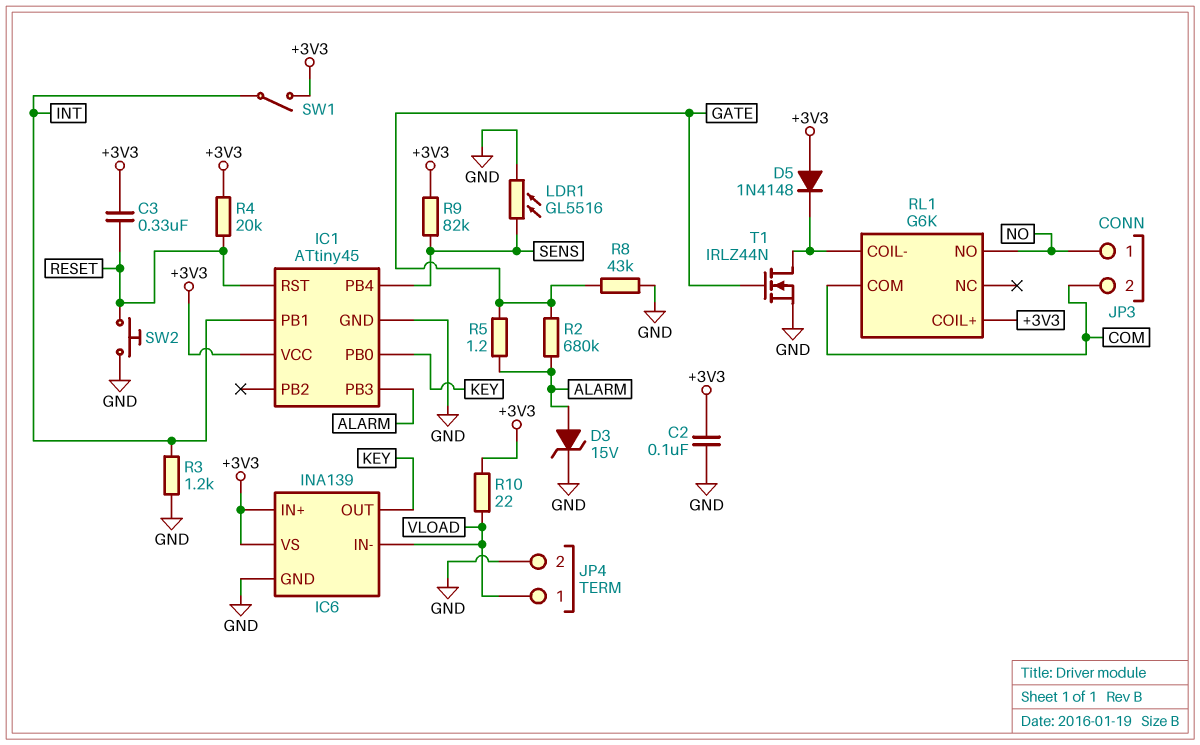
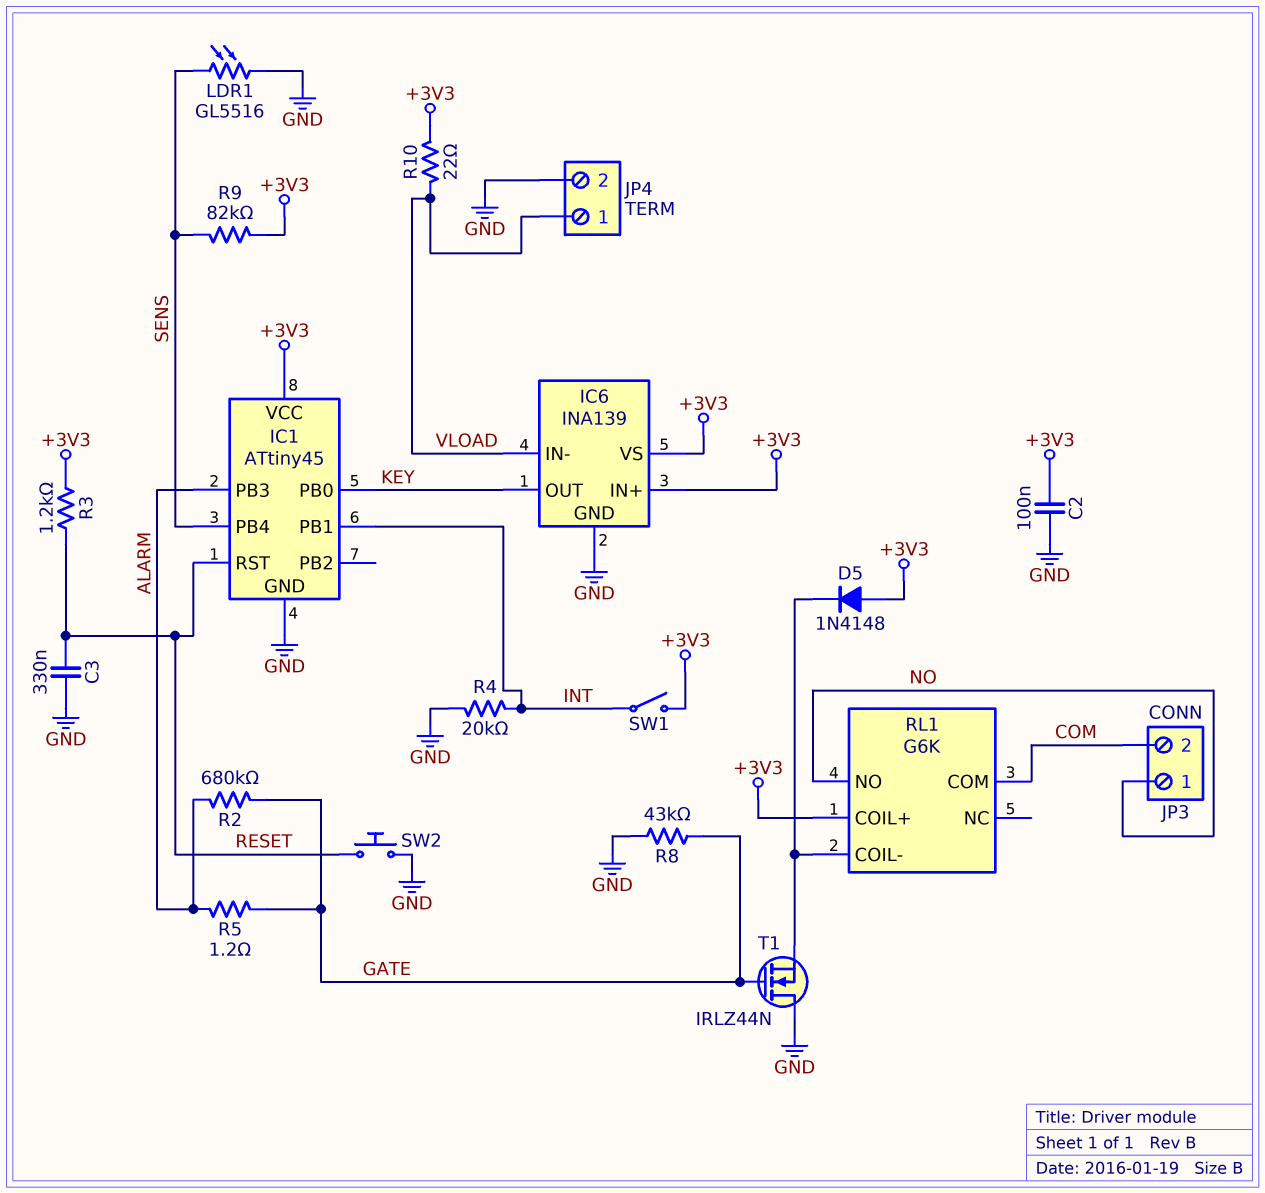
C3: 330nF (+3V3, RESET) -> 330nF (GND, RESET)
D3: zener 15V (A ALARM, K GND) -> none
R3: 1.2k (GND, INT) -> 1.2k (+3V3, RESET)
R4: 20k (+3V3, RESET) -> 20k (GND, INT)
T1: NMOS IRLZ44N (G GATE, D RL1/COIL-, S GND) -> NMOS IRLZ44N (G GATE, D GND, S RL1/COIL-)

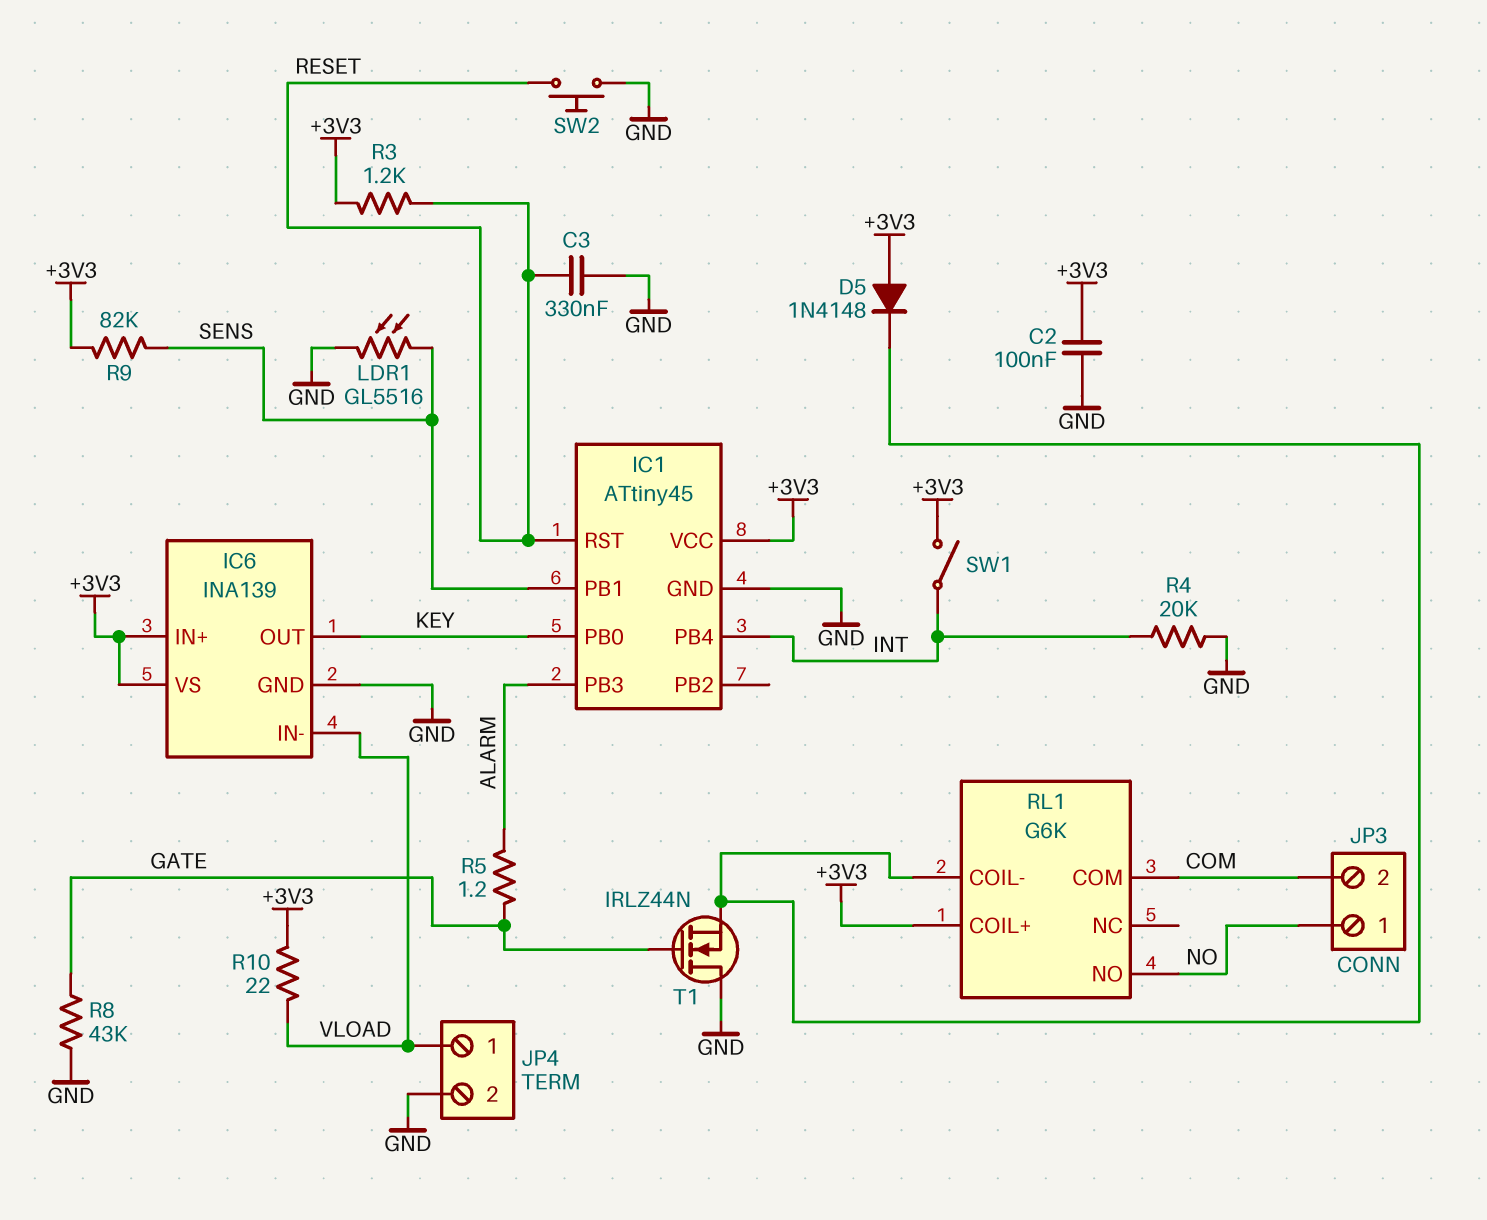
IC1 pin PB1: INT -> SENS
IC1 pin PB4: SENS -> INT
R2: 680k (ALARM, GATE) -> none

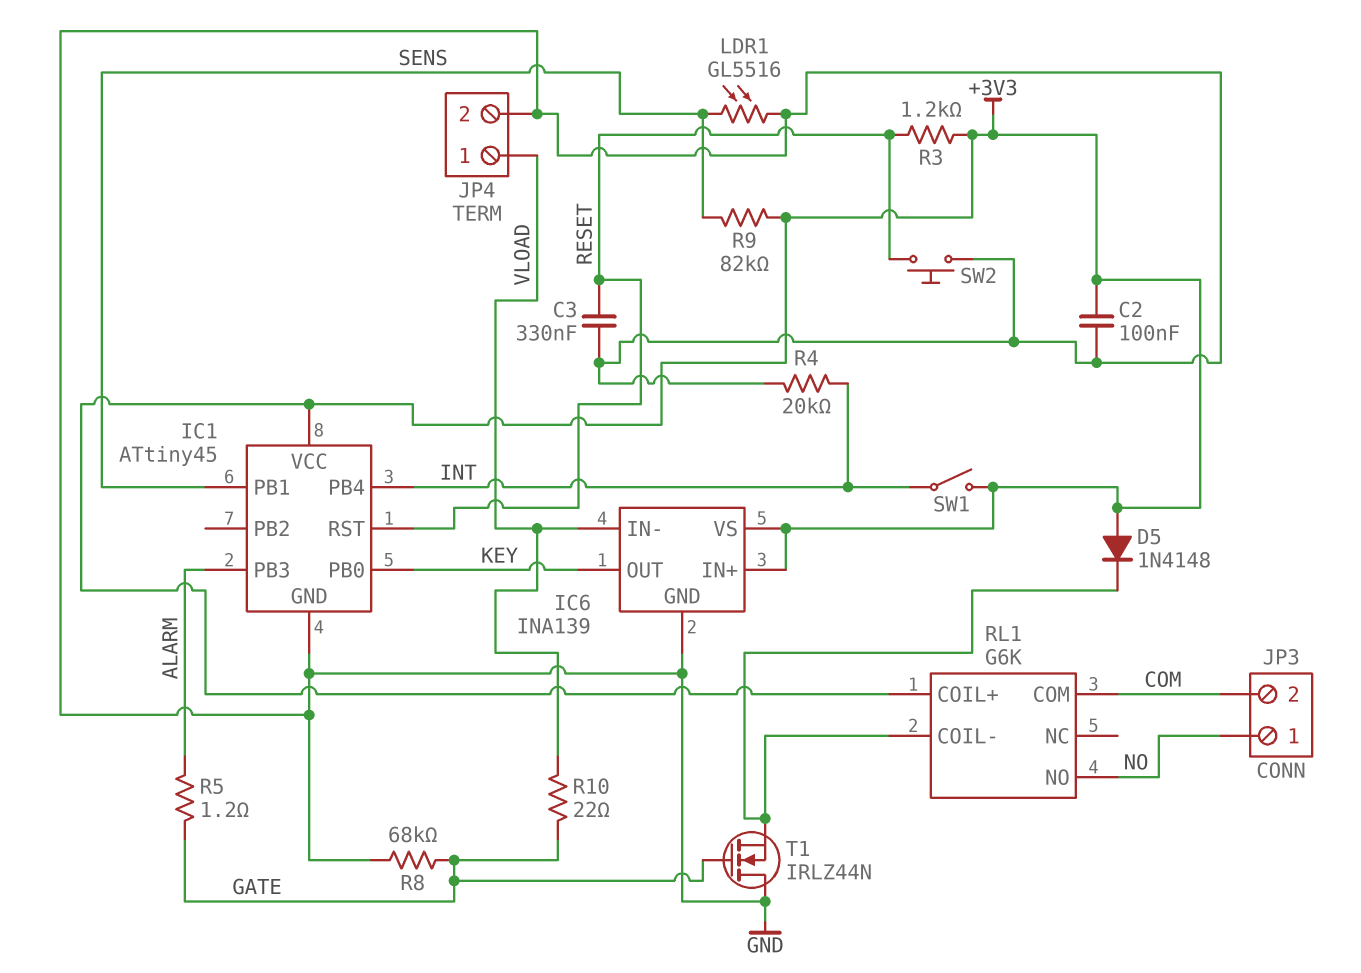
R8: 43k (GATE, GND) -> 68k (GATE, GND)
R10: 22 (+3V3, VLOAD) -> 22 (GATE, VLOAD)

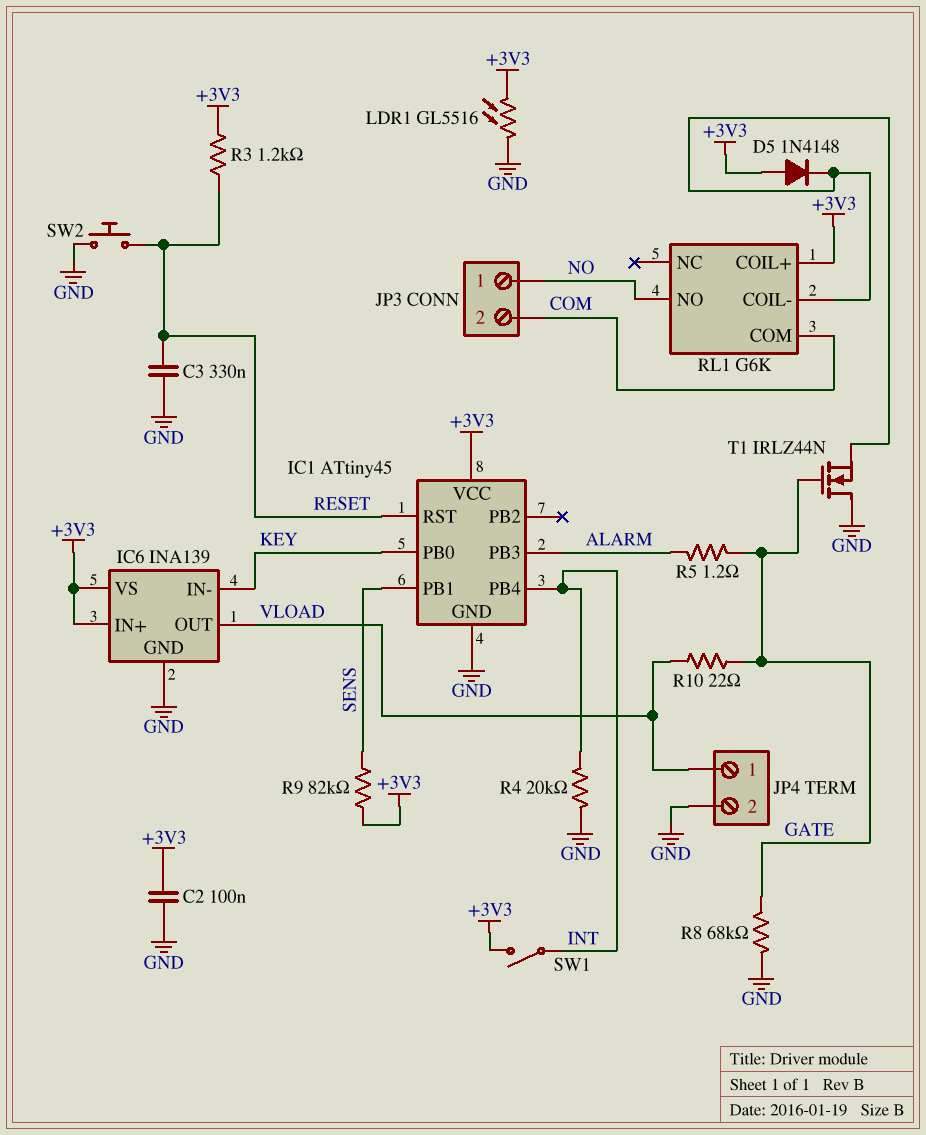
IC6 pin IN-: VLOAD -> KEY
IC6 pin OUT: KEY -> VLOAD
LDR1: GL5516 (GND, SENS) -> GL5516 (+3V3, GND)

